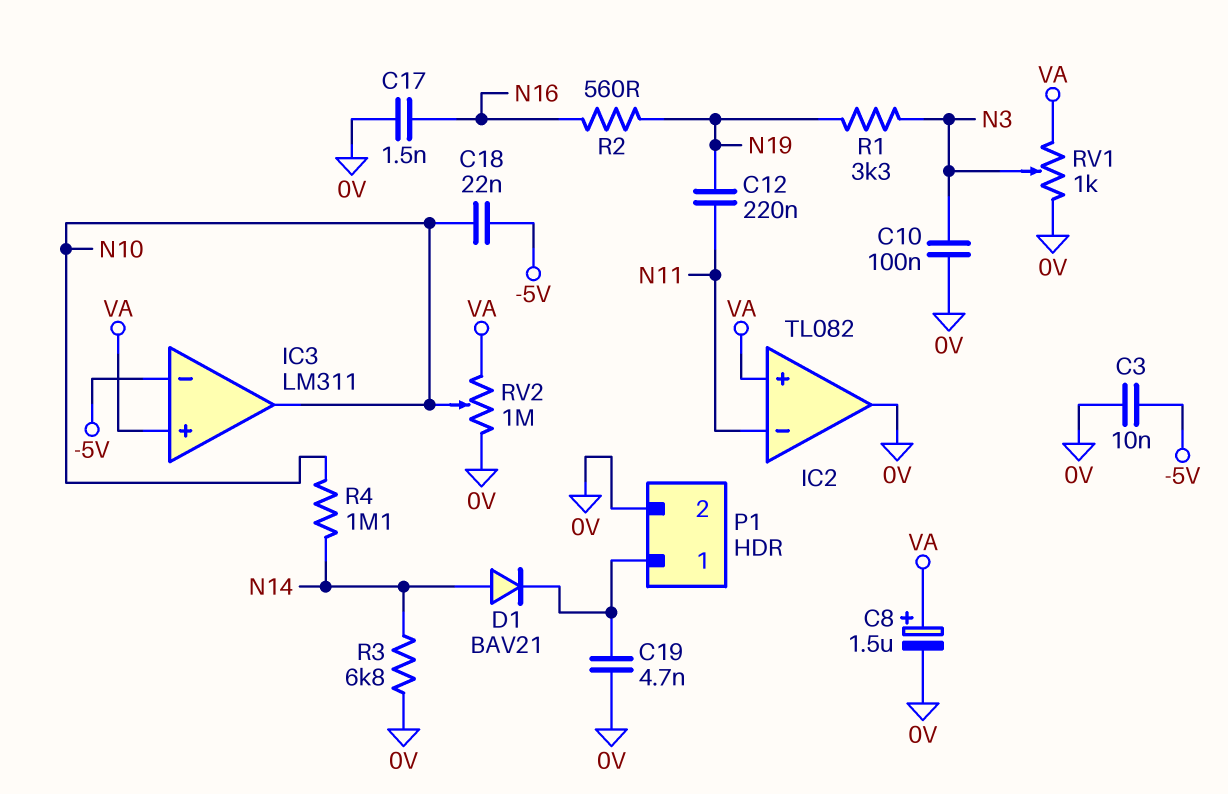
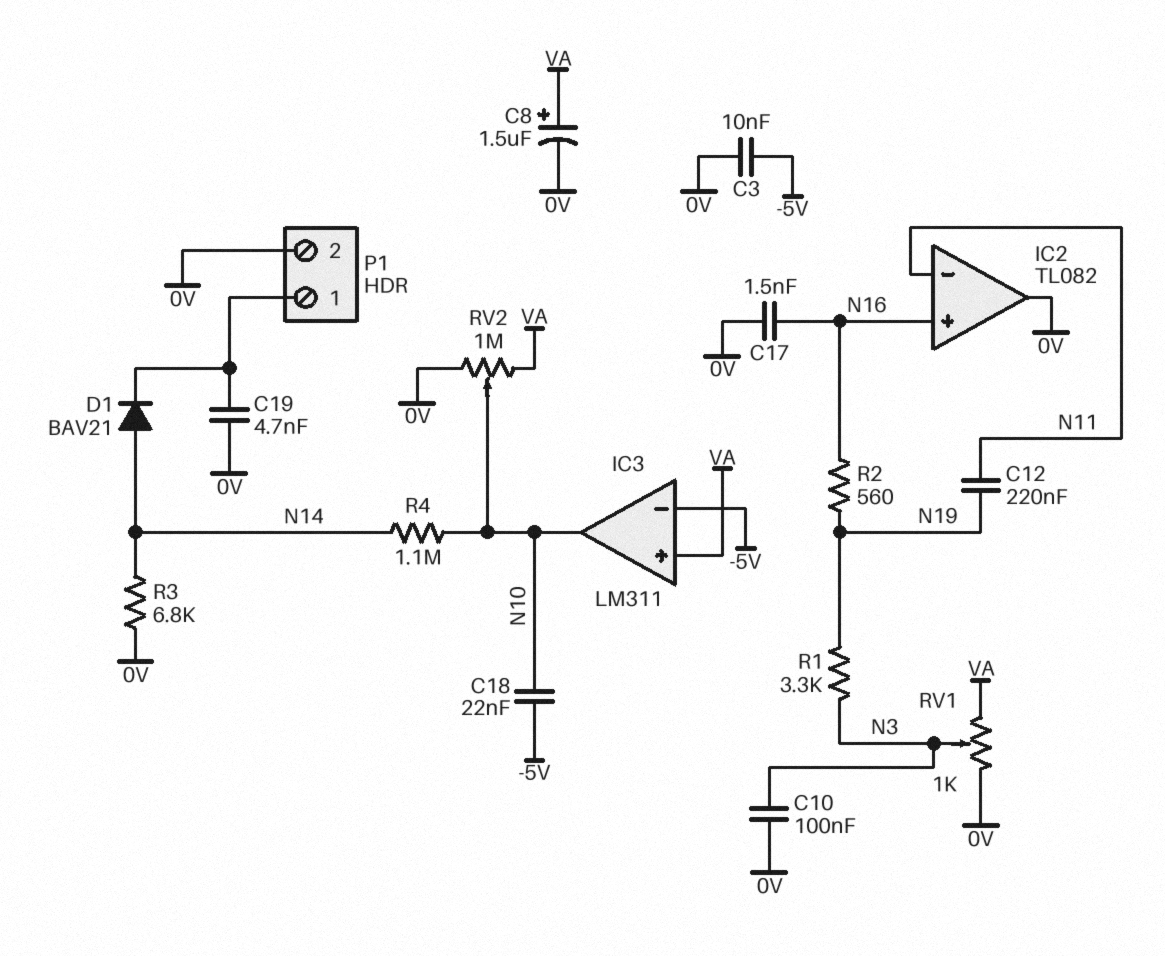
IC2 pin in+: VA -> N16

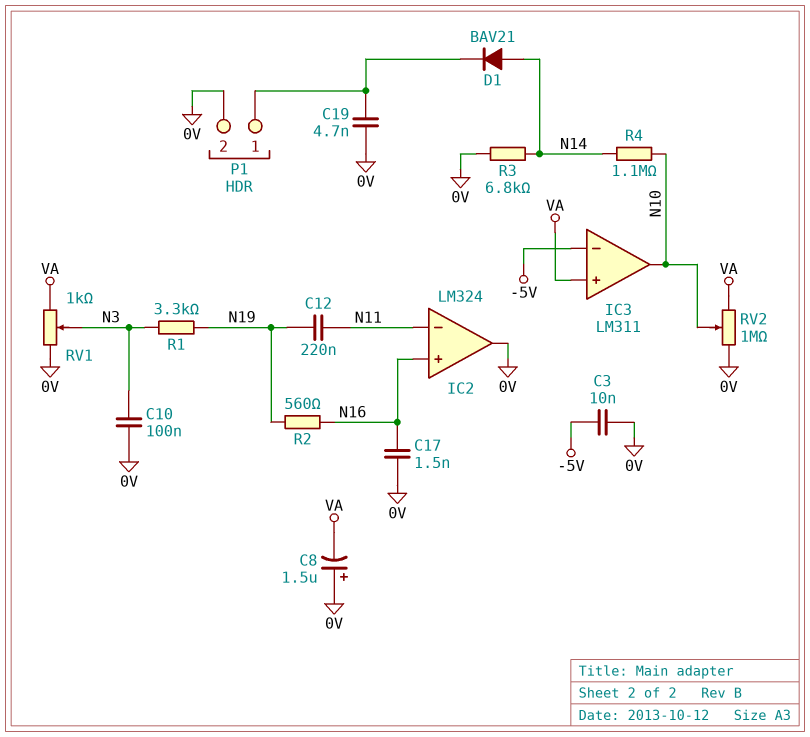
C8: 1.5uF (plus VA, minus 0V) -> 1.5uF (plus 0V, minus VA)
C18: 22nF (-5V, N10) -> none
IC2: TL082 -> LM324

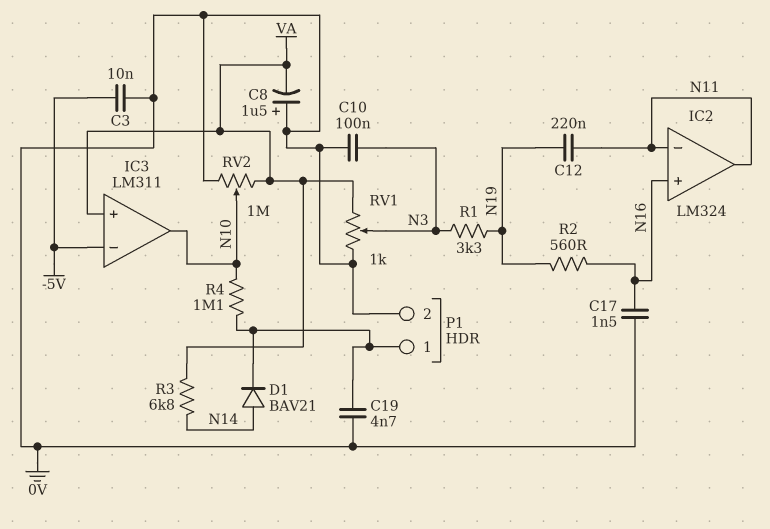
IC2 pin out: 0V -> N11
R3: 6.8k (0V, N14) -> 6.8k (N14, VA)
R4: 1.1M (N10, N14) -> 1.1M (N10, P1/1)

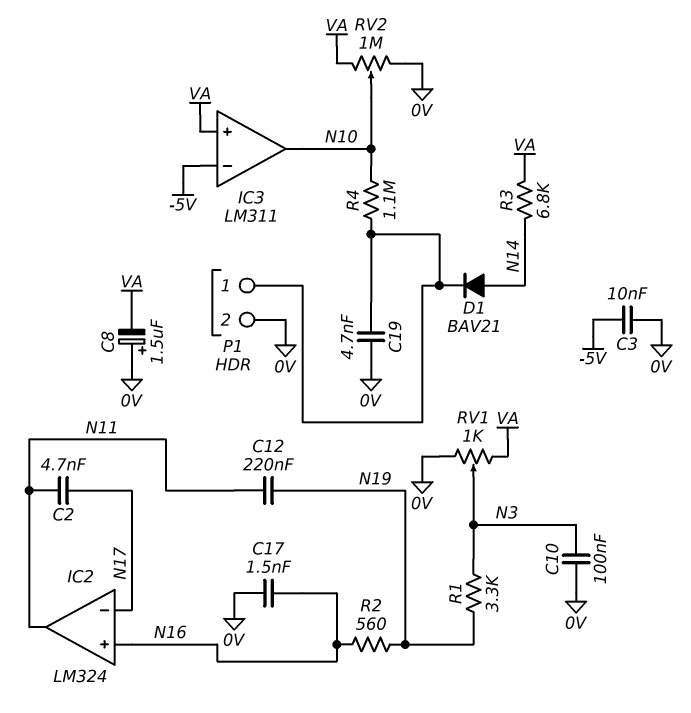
C2: none -> 4.7nF (N11, N17)
IC2 pin in-: N11 -> N17

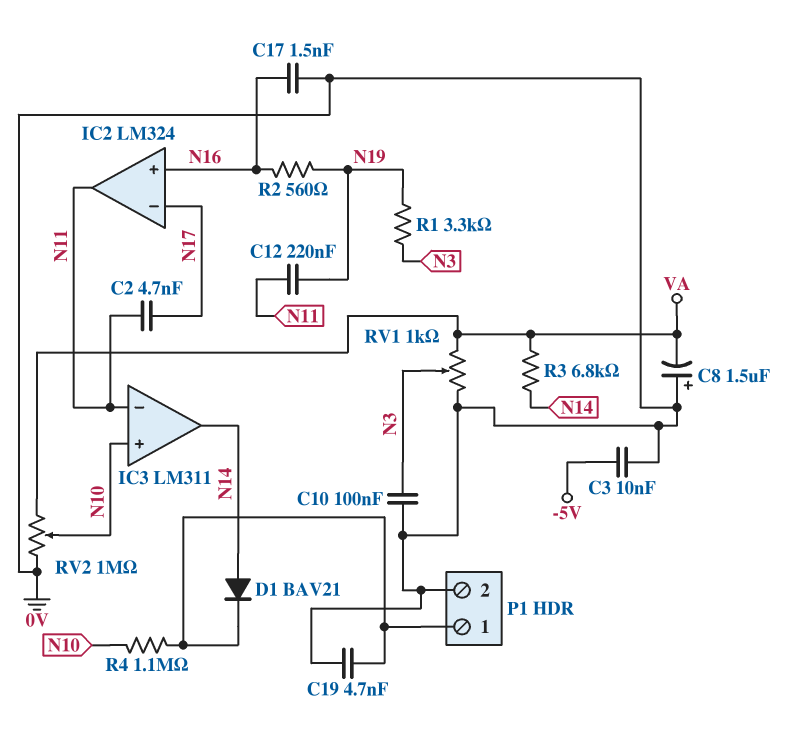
IC3 pin in+: VA -> N10
IC3 pin in-: -5V -> N11
IC3 pin out: N10 -> N14

